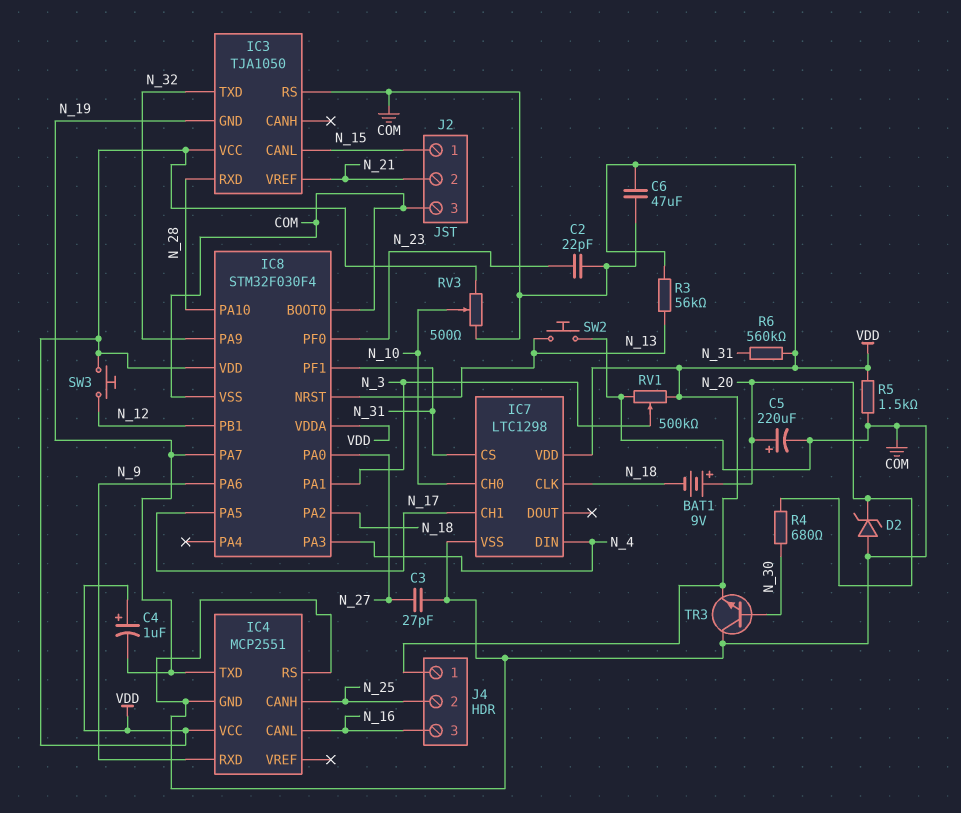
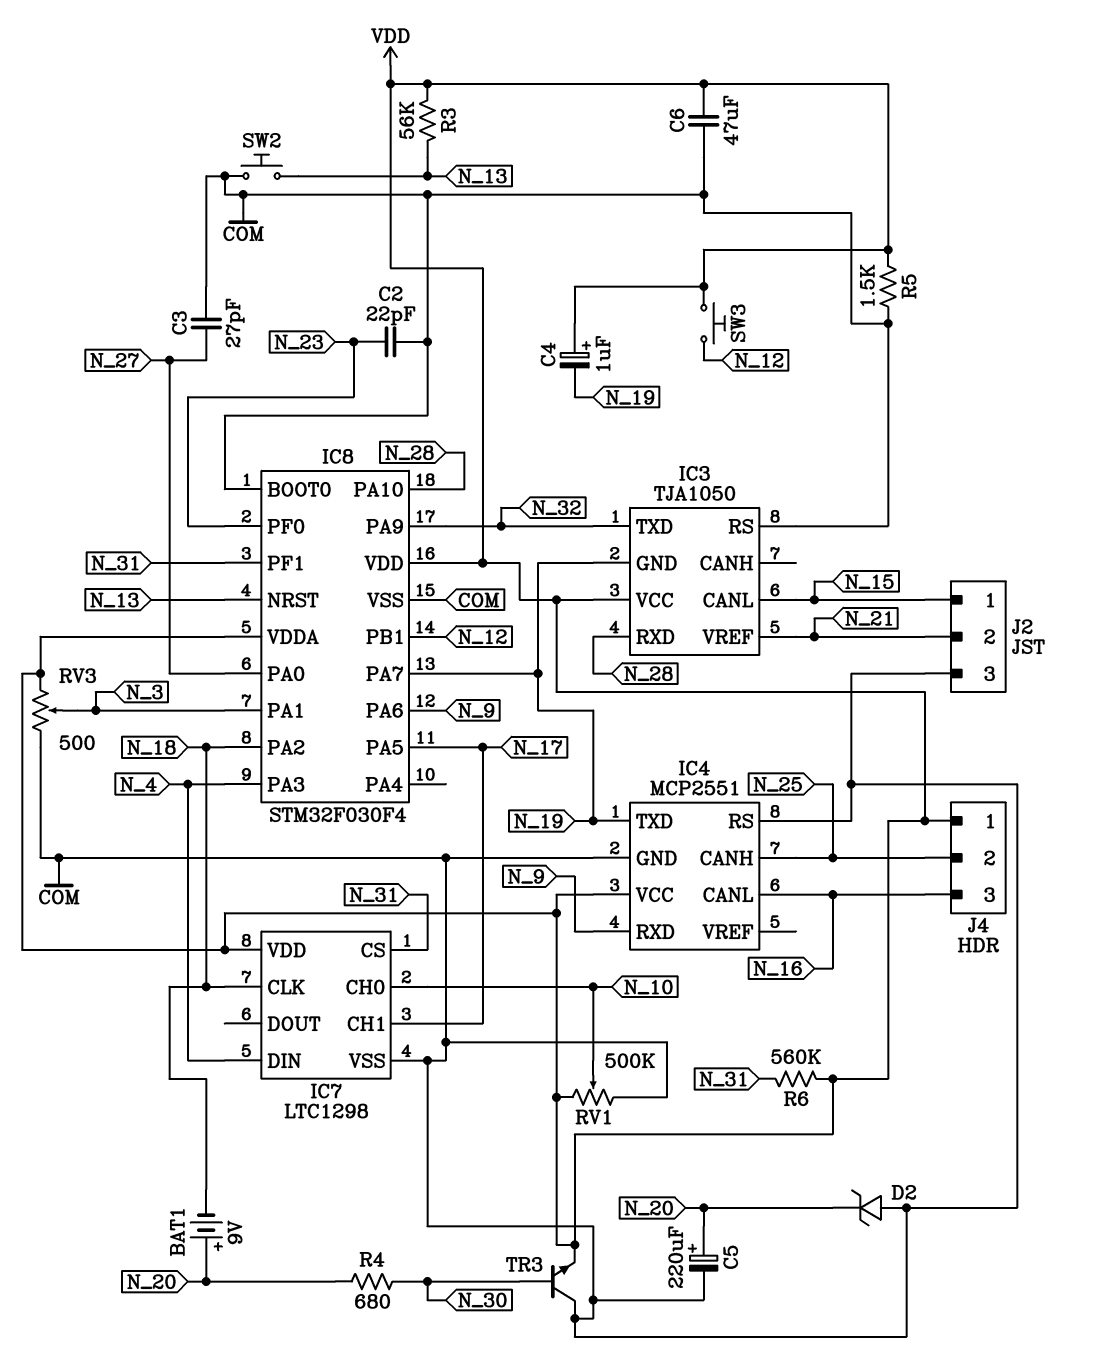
RV1: 500k (COM, VDD, wiper N_3) -> 500k (COM, VDD, wiper N_10)
RV3: 500 (COM, VDD, wiper N_10) -> 500 (COM, VDD, wiper N_3)

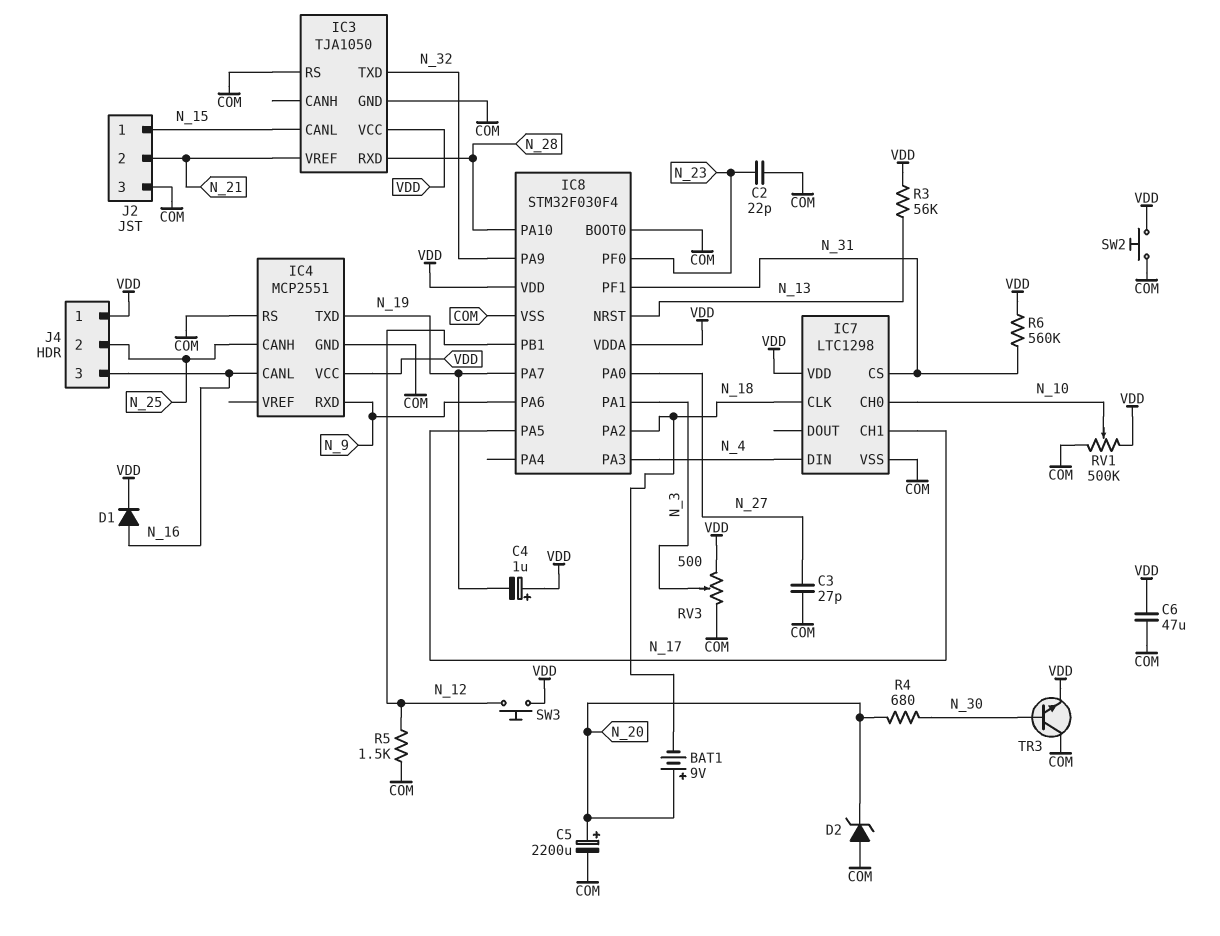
C5: 220uF (plus N_20, minus COM) -> 2200uF (plus N_20, minus COM)
D1: none -> diode (A N_16, K VDD)
IC3 pin GND: N_19 -> COM
R5: 1.5k (COM, VDD) -> 1.5k (COM, N_12)
SW2: button (COM, N_13) -> button (COM, VDD)

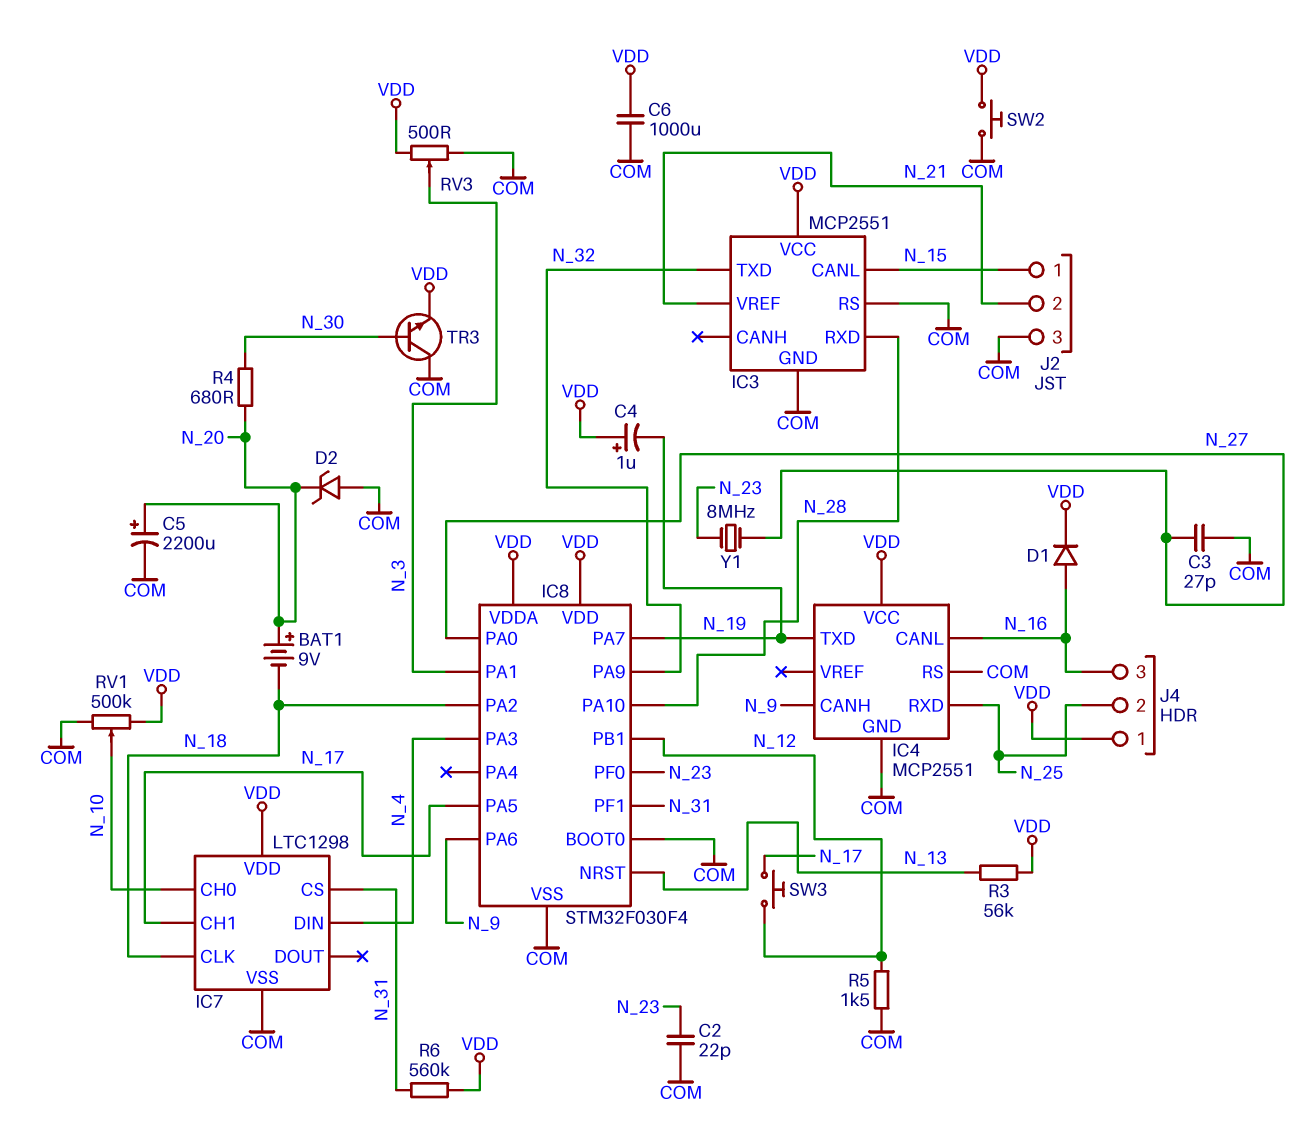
C6: 47uF (COM, VDD) -> 1000uF (COM, VDD)
IC3: TJA1050 -> MCP2551
IC4 pin CANH: N_25 -> N_9
IC4 pin RXD: N_9 -> N_25
SW3: button (N_12, VDD) -> button (N_12, N_17)
Y1: none -> 8MHz (N_23, N_27)

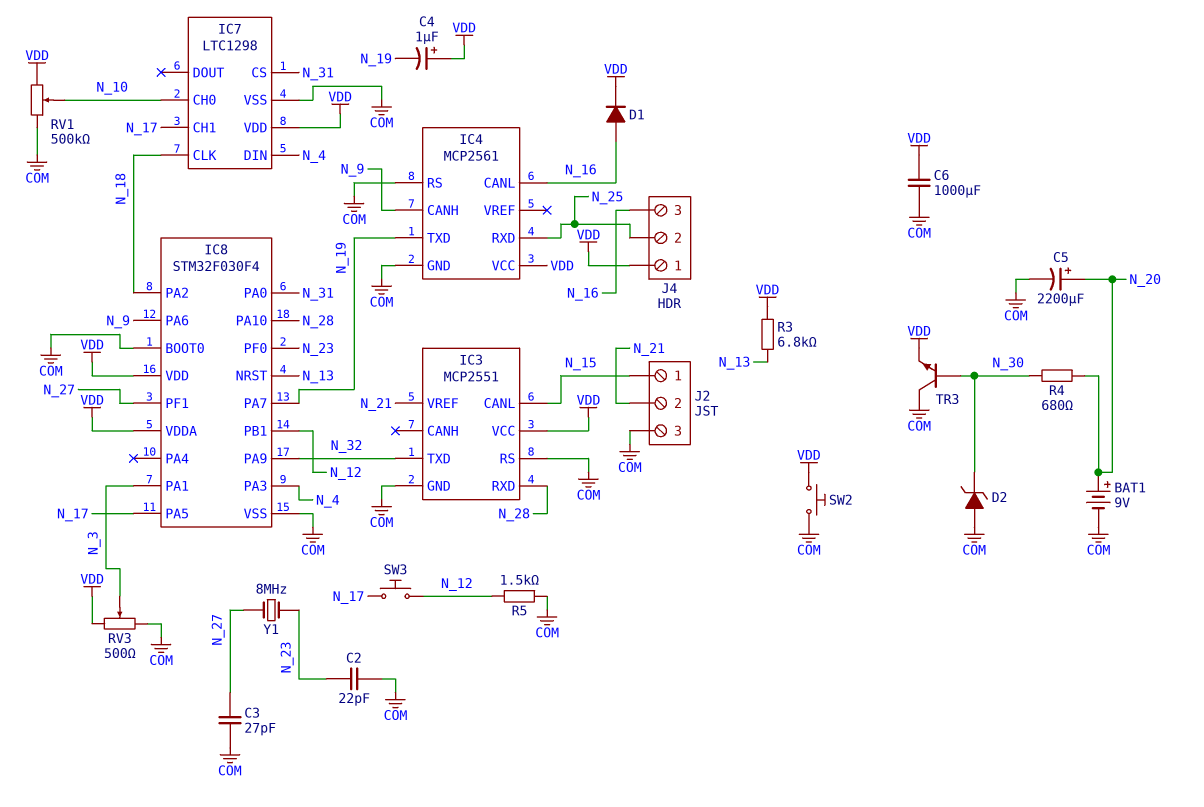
BAT1: 9V (plus N_20, minus N_18) -> 9V (plus N_20, minus COM)
D2: zener (A COM, K N_20) -> zener (A COM, K N_30)
IC4: MCP2551 -> MCP2561
IC8 pin PA0: N_27 -> N_31
IC8 pin PF1: N_31 -> N_27
R3: 56k (N_13, VDD) -> 6.8k (N_13, VDD)
R6: 560k (N_31, VDD) -> none

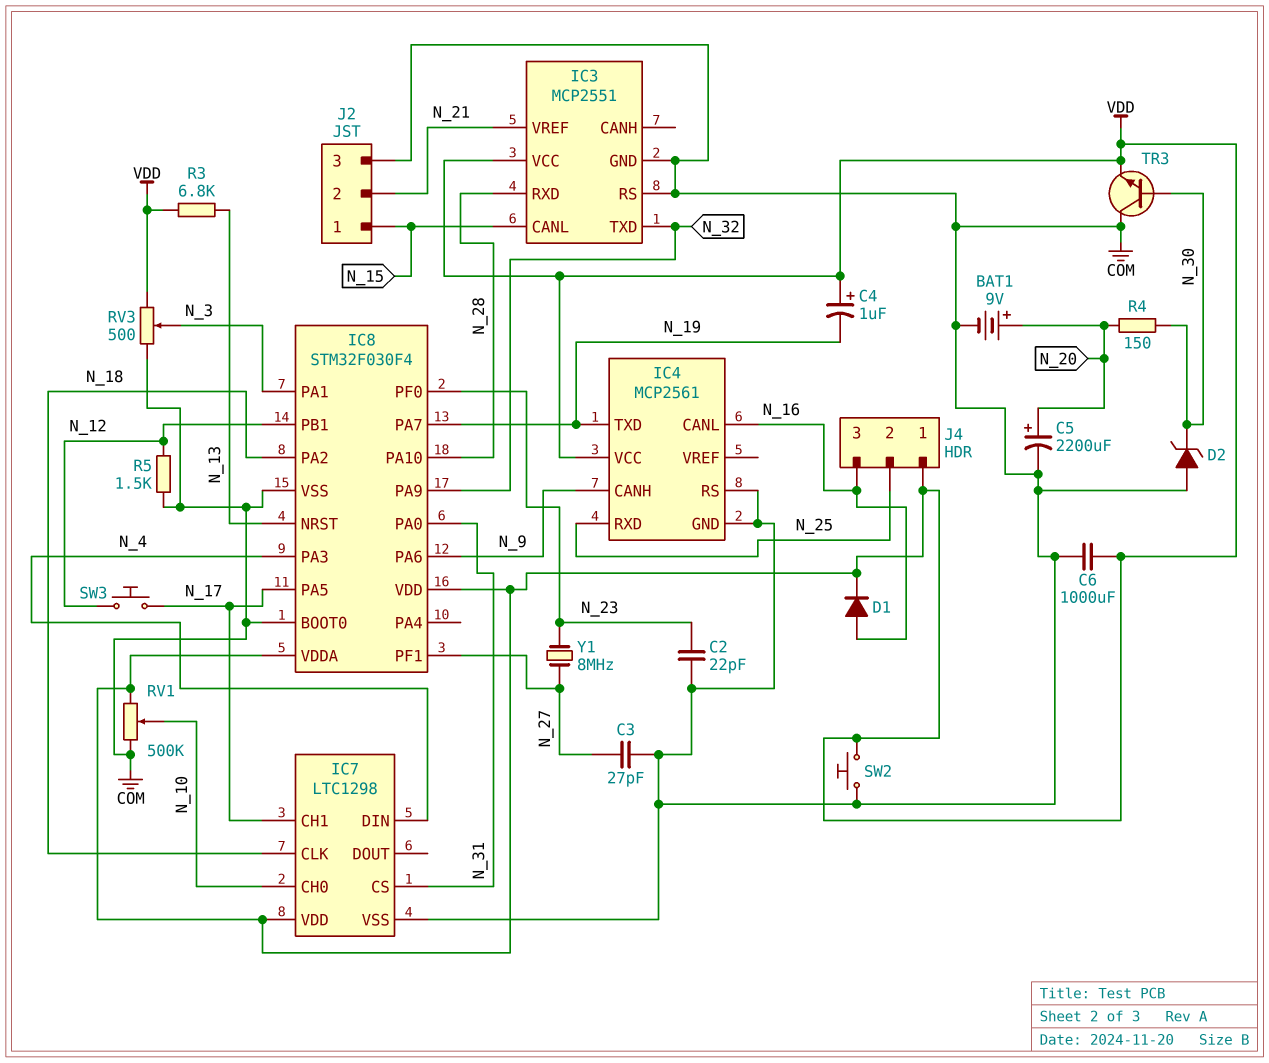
R4: 680 (N_20, N_30) -> 150 (N_20, N_30)

